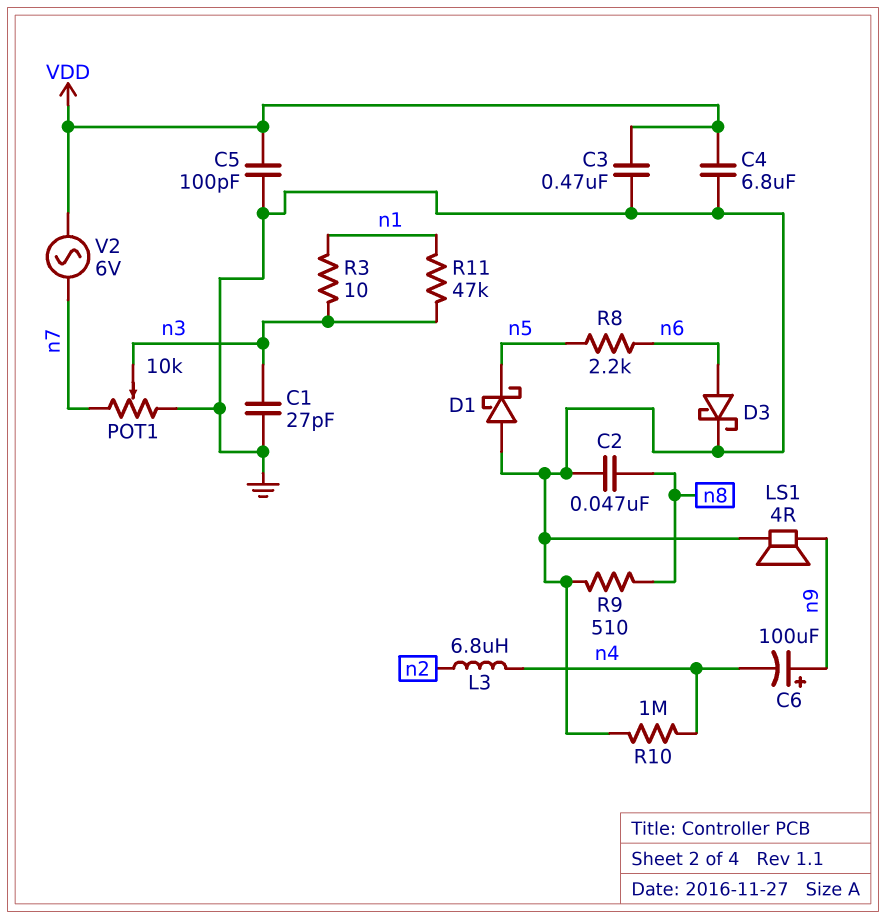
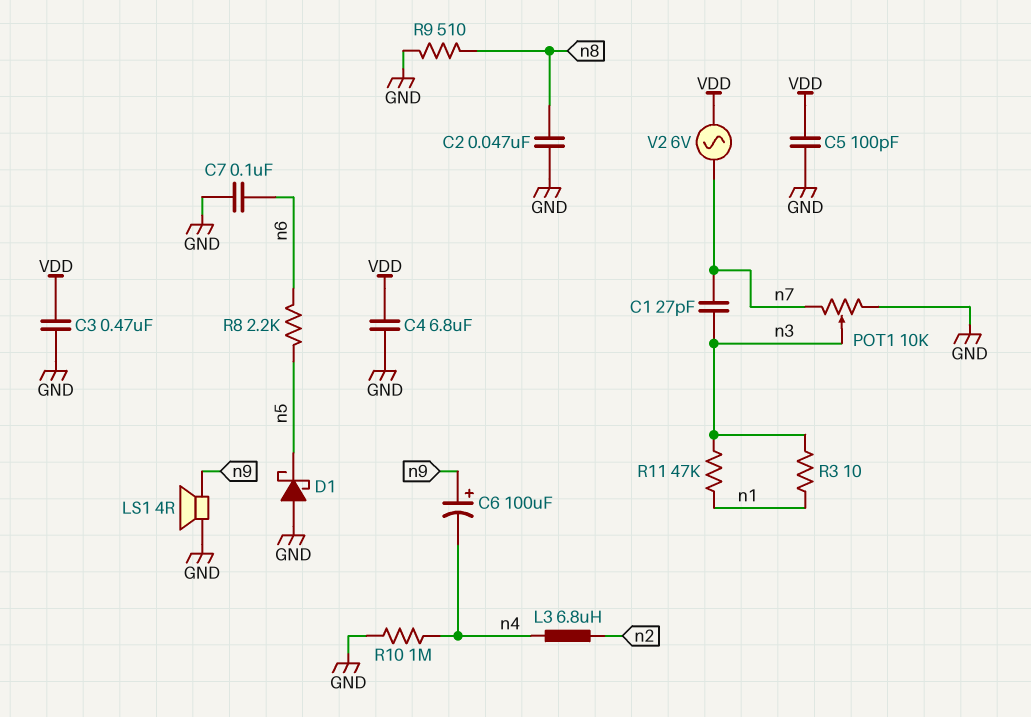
C1: 27pF (GND, n3) -> 27pF (n3, n7)
C7: none -> 100nF (GND, n6)
D3: schottky (A n6, K GND) -> none

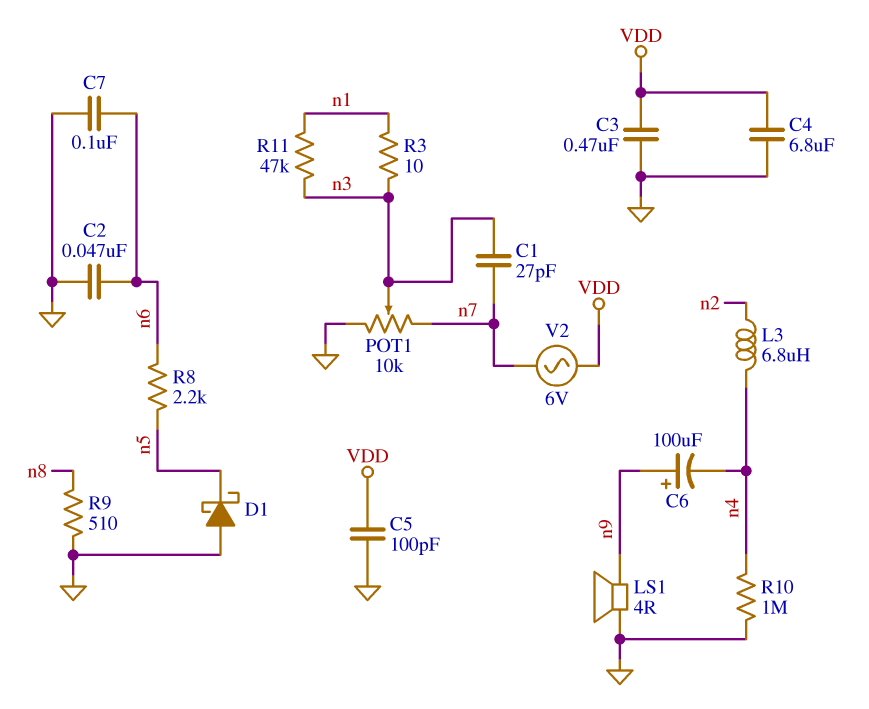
C2: 47nF (GND, n8) -> 47nF (GND, n6)

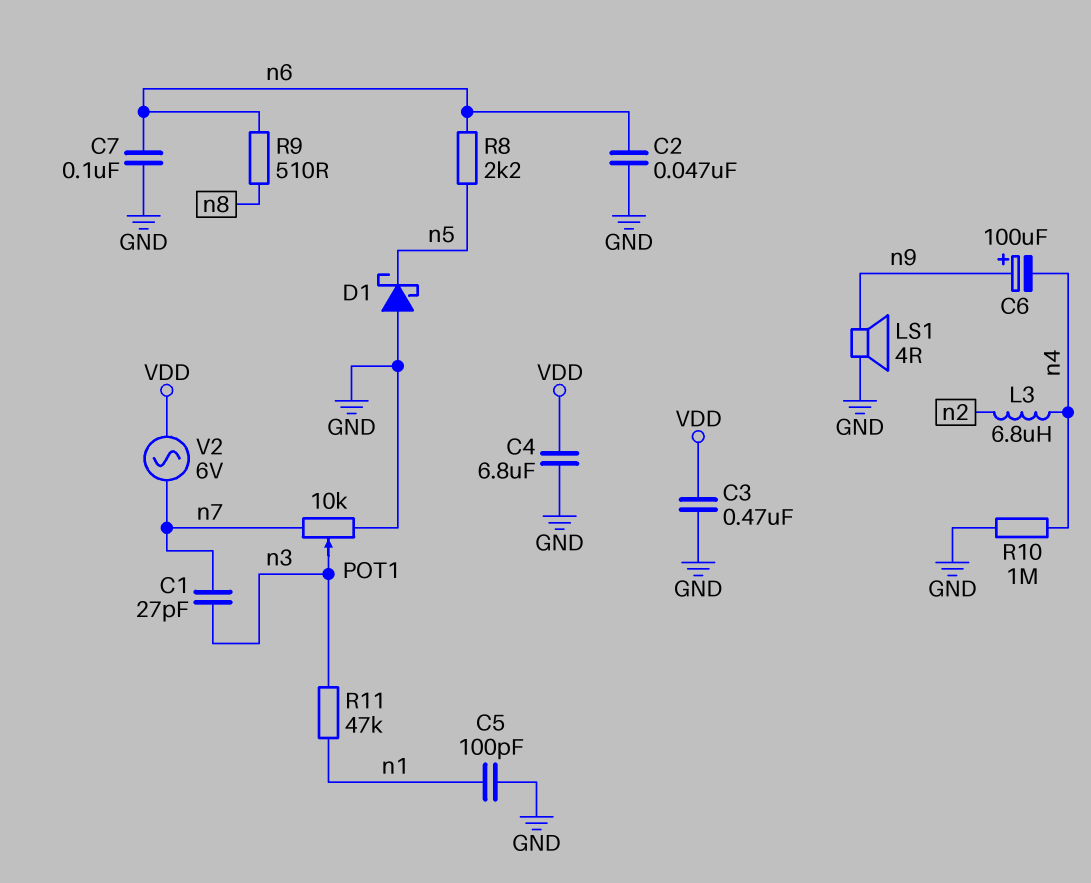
C5: 100pF (GND, VDD) -> 100pF (GND, n1)
R3: 10 (n1, n3) -> none
R9: 510 (GND, n8) -> 510 (n6, n8)

